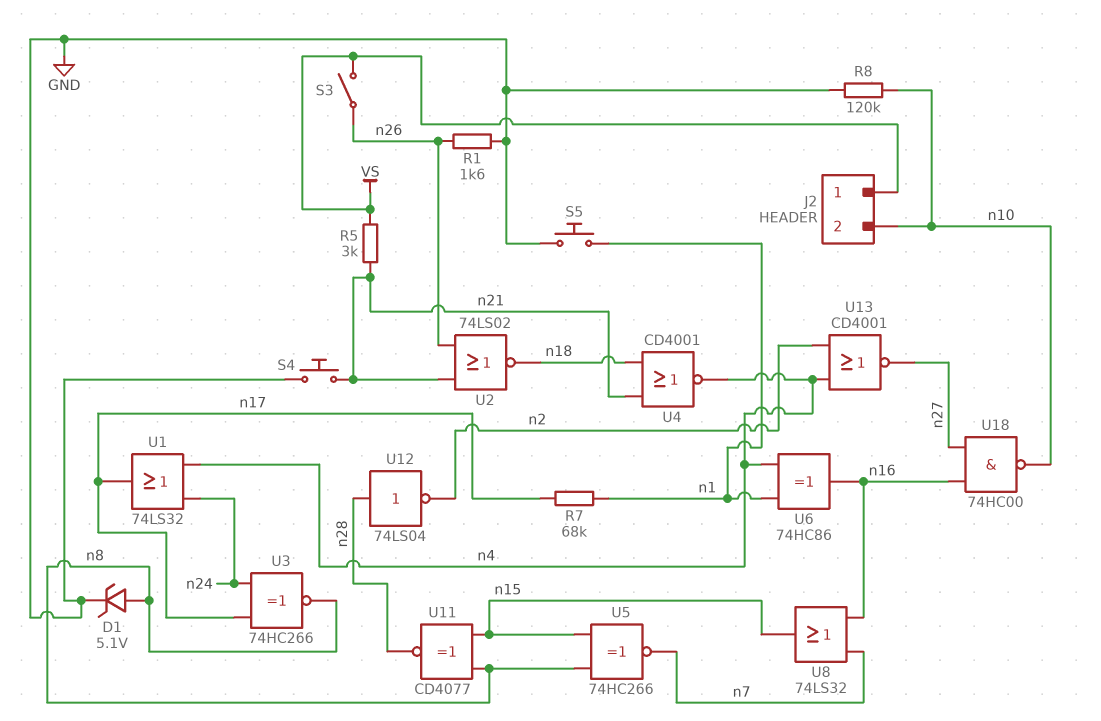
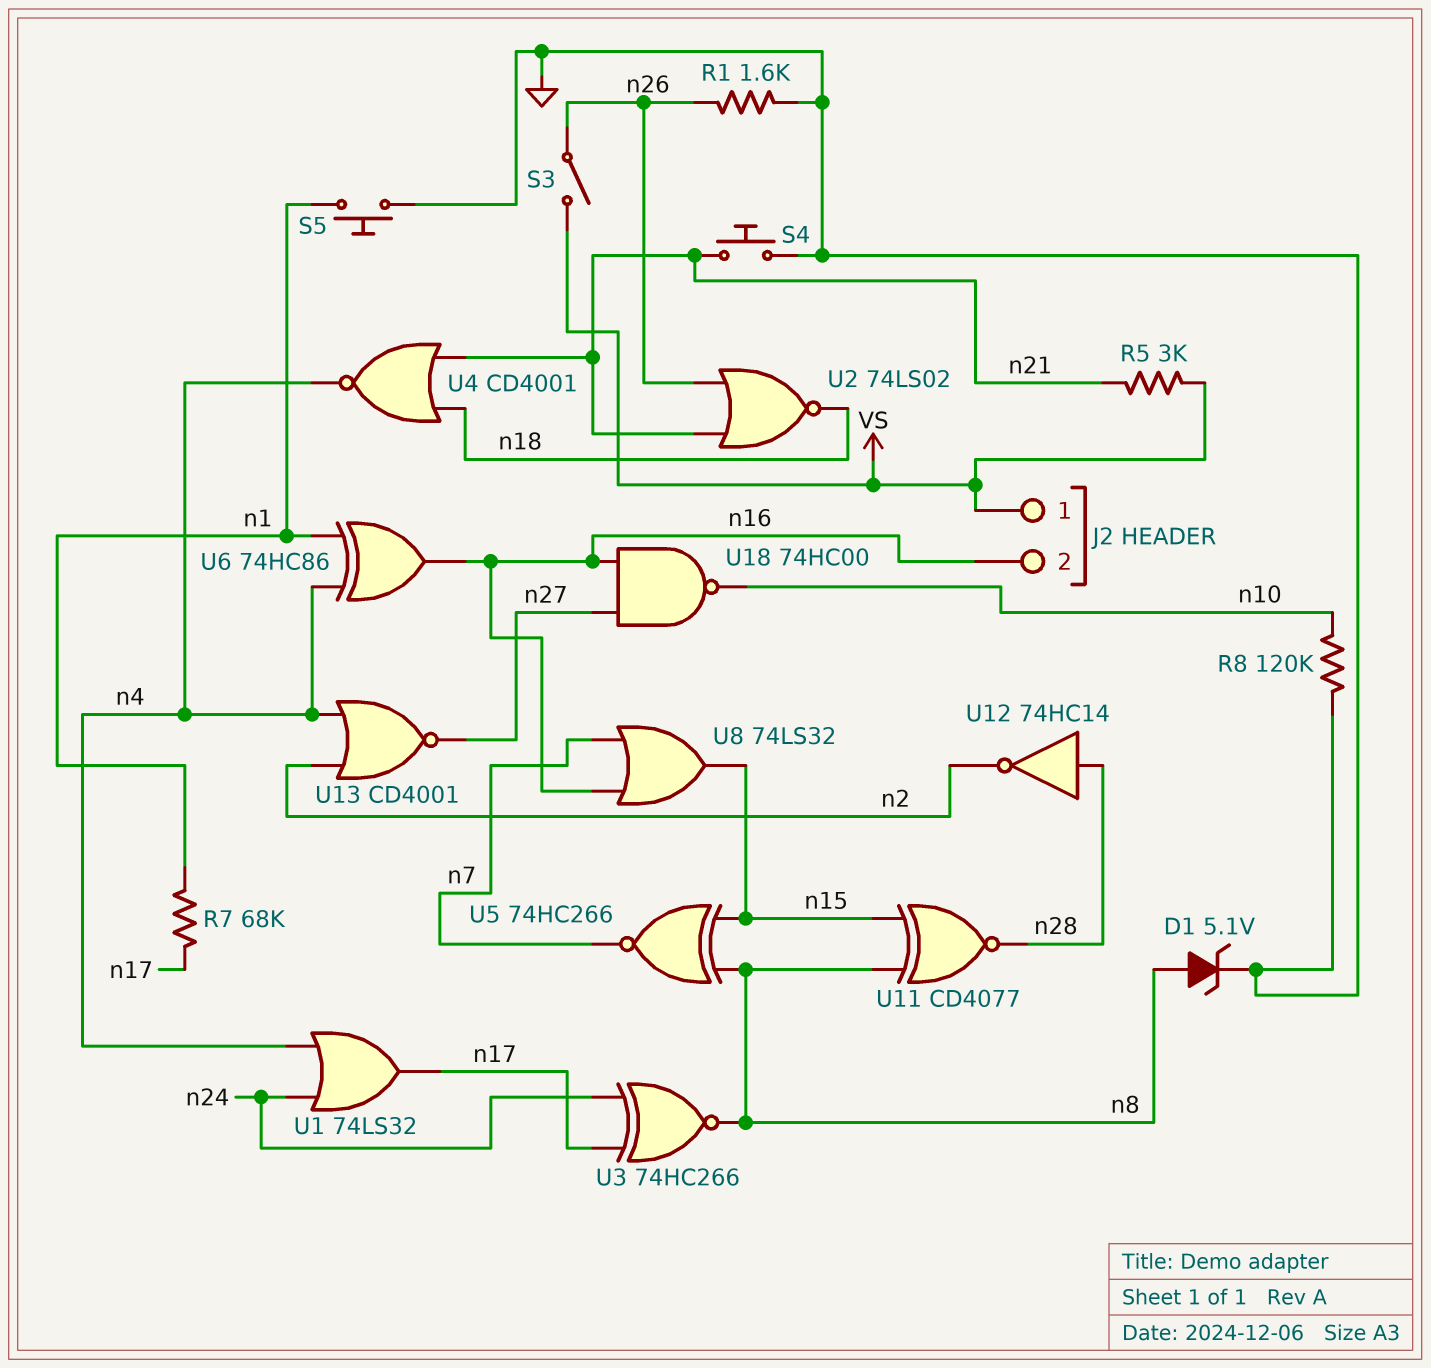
J2 pin 2: n10 -> n16
U12: NOT 74LS04 (in n28, out n2) -> NOT 74HC14 (in n28, out n2)

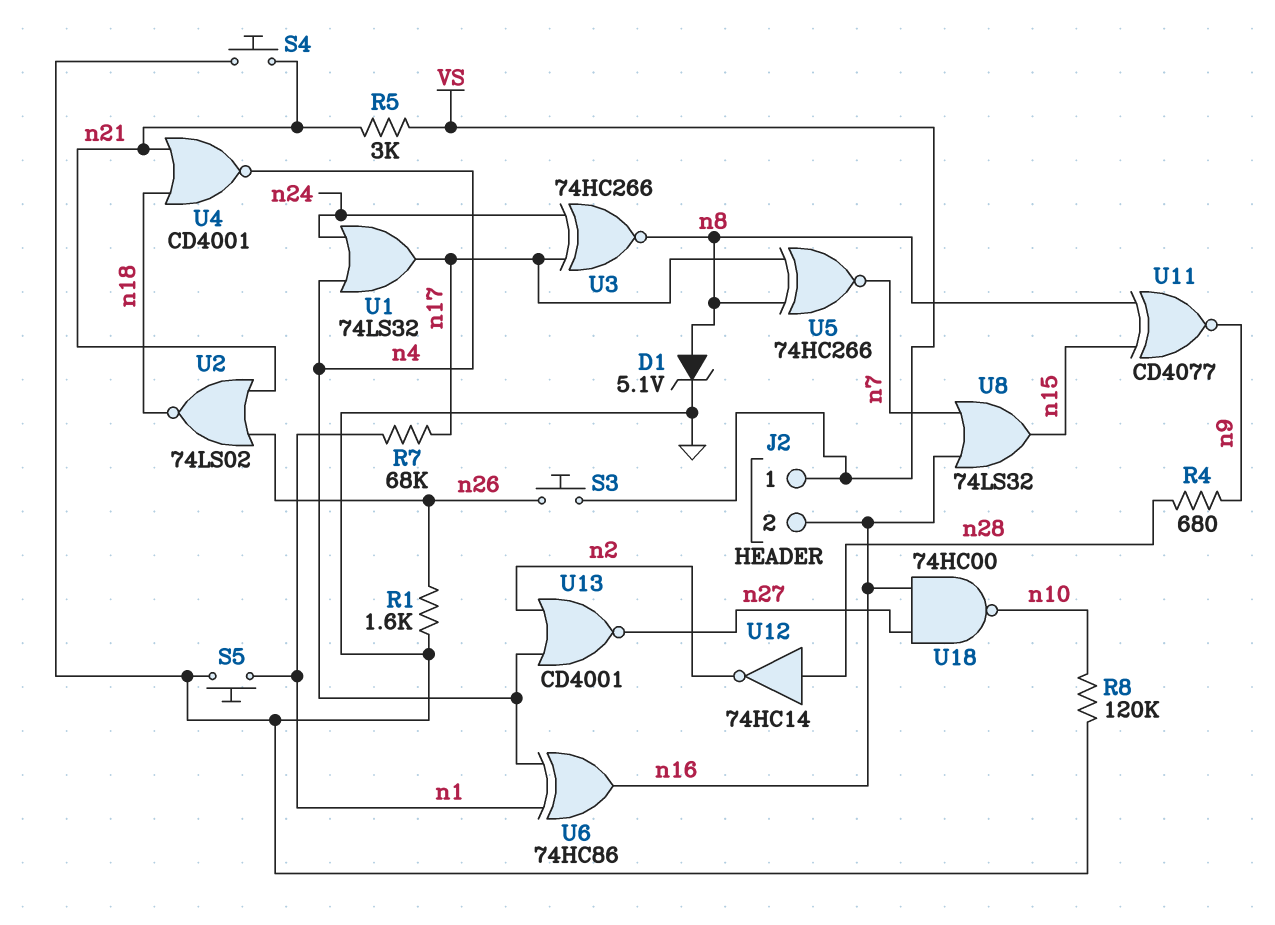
R4: none -> 680 (n9, n28)
S3: switch (VS, n26) -> button (VS, n26)
U5: XNOR 74HC266 (in n8, in n15, out n7) -> XNOR 74HC266 (in n8, in n17, out n7)
U11: XNOR CD4077 (in n8, in n15, out n28) -> XNOR CD4077 (in n8, in n15, out n9)

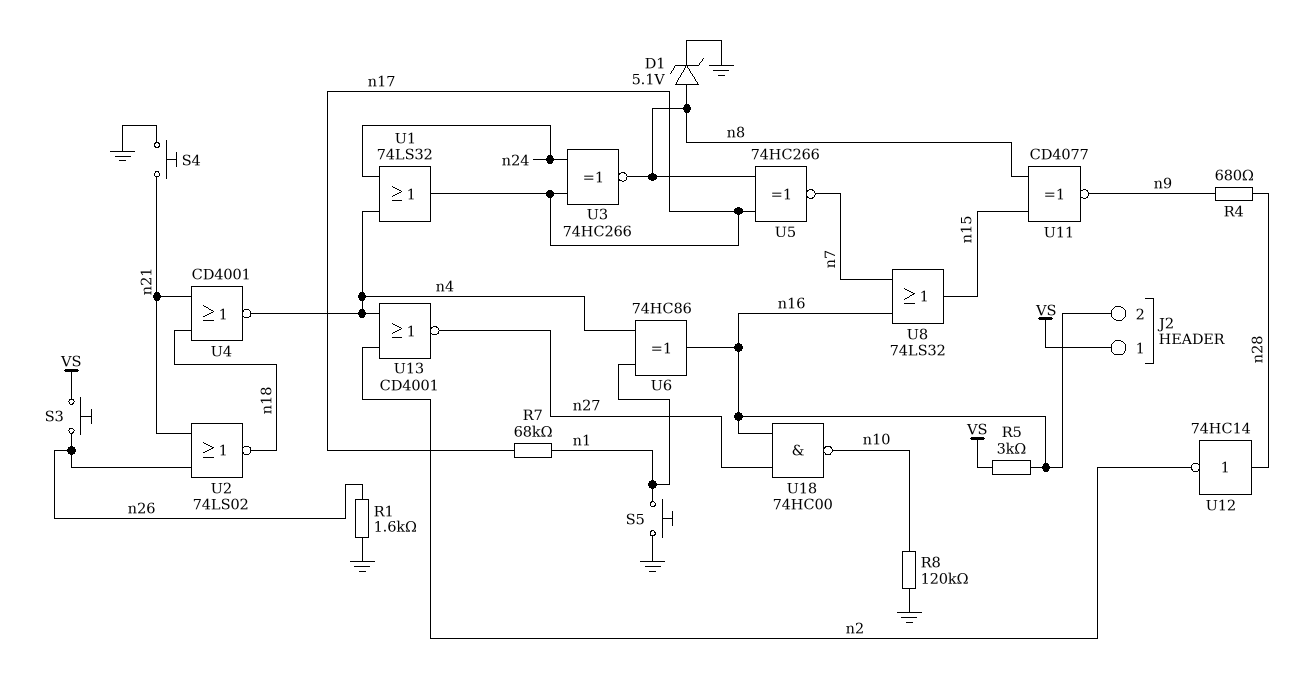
R5: 3k (VS, n21) -> 3k (VS, n16)

